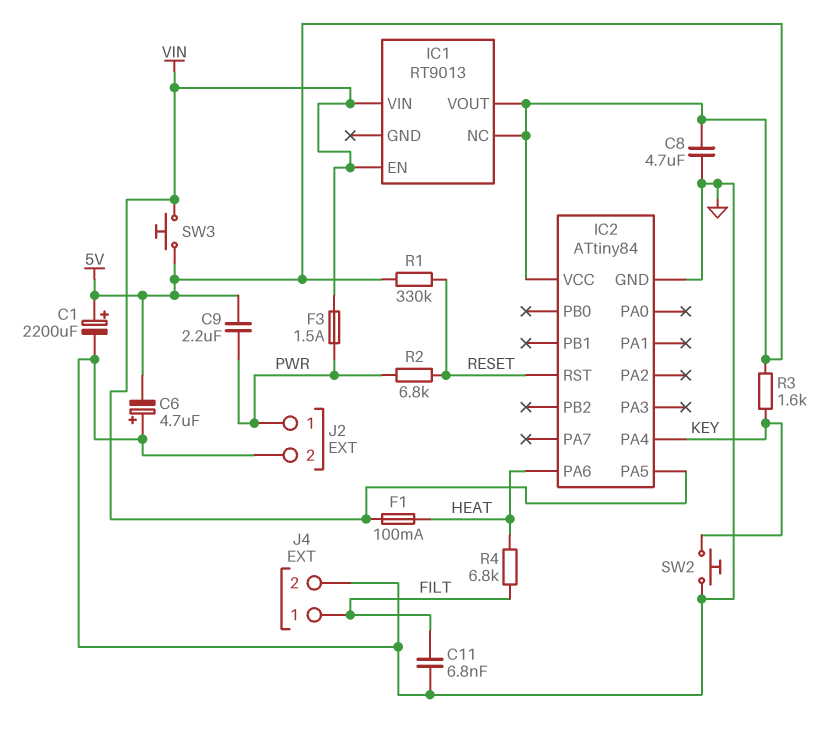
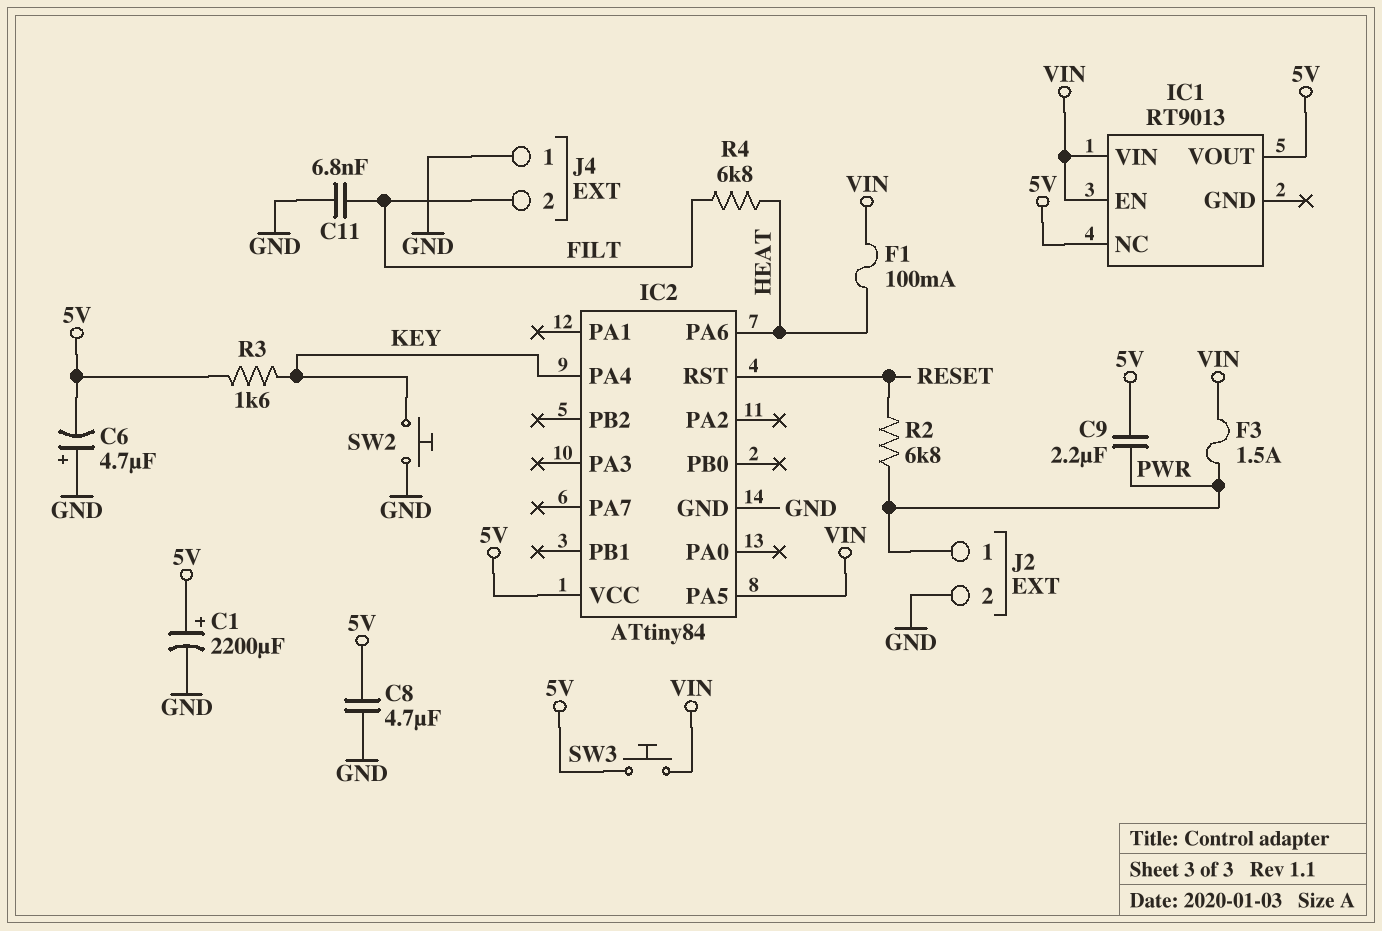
J4 pin 1: FILT -> GND
J4 pin 2: GND -> FILT
R1: 330k (5V, RESET) -> none

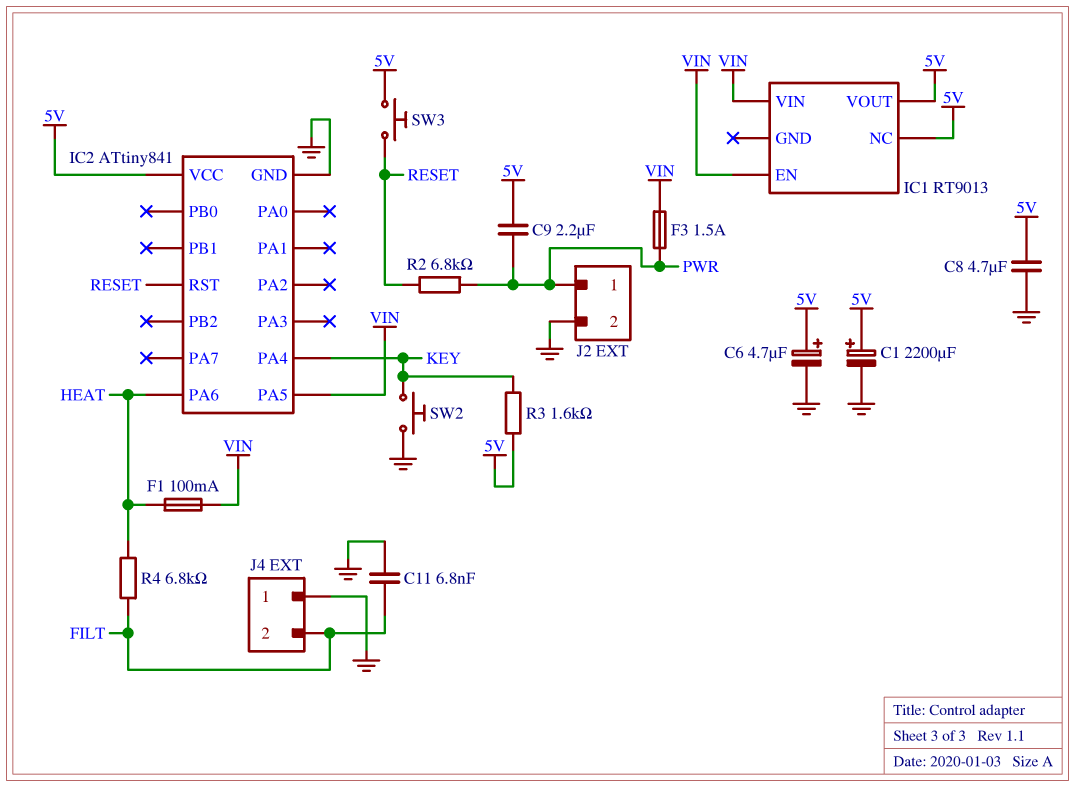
C6: 4.7uF (plus GND, minus 5V) -> 4.7uF (plus 5V, minus GND)
IC2: ATtiny84 -> ATtiny841
SW3: button (5V, VIN) -> button (5V, RESET)

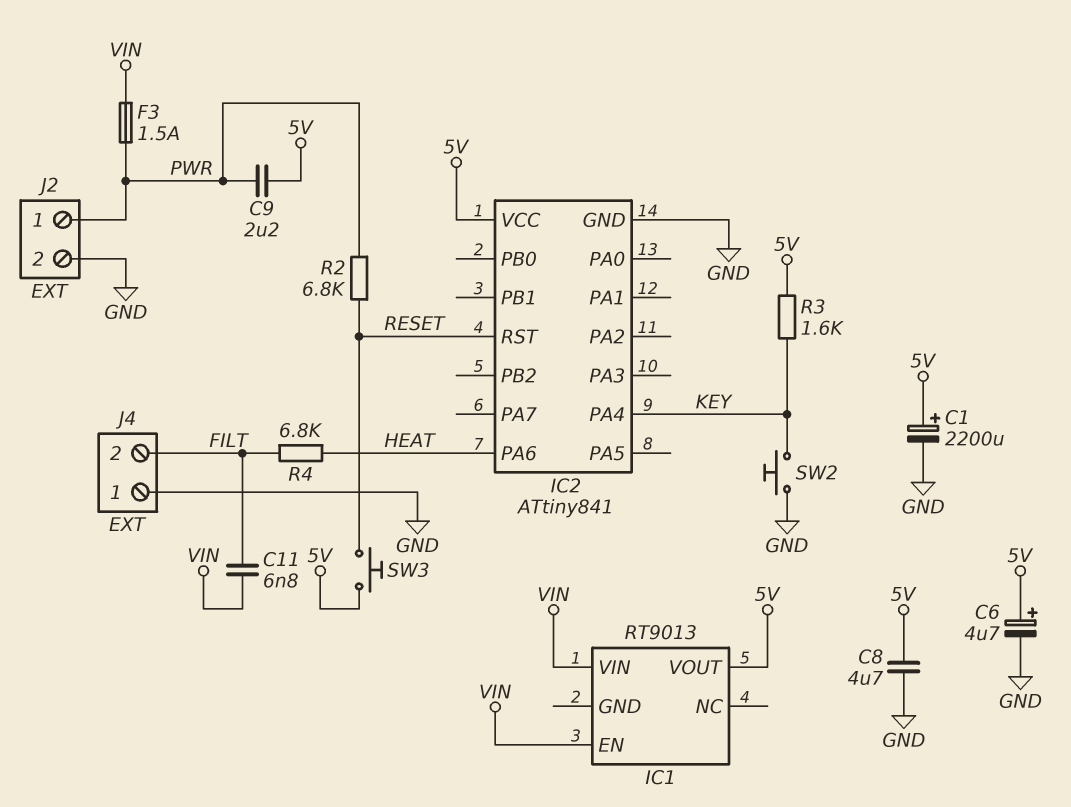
C11: 6.8nF (FILT, GND) -> 6.8nF (FILT, VIN)
F1: 100mA (HEAT, VIN) -> none
IC1 pin NC: 5V -> none
IC2 pin PA5: VIN -> none

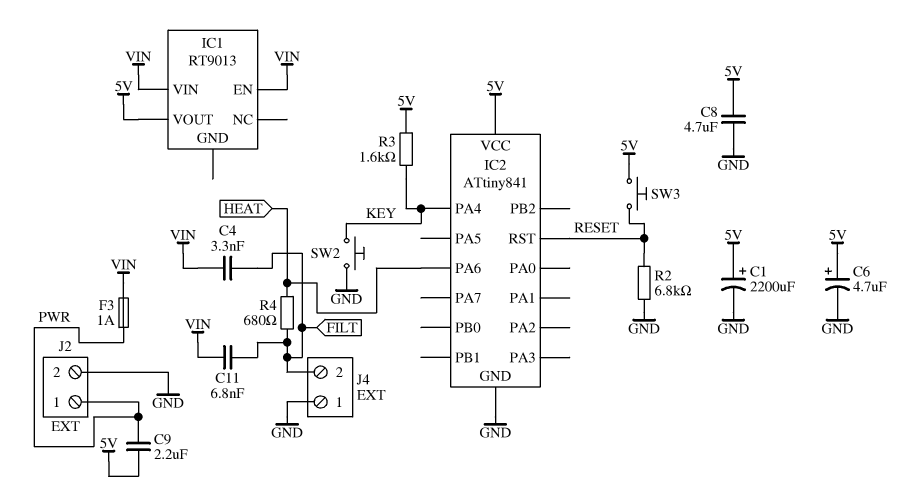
C4: none -> 3.3nF (FILT, VIN)
F3: 1.5A (PWR, VIN) -> 1A (PWR, VIN)
R2: 6.8k (PWR, RESET) -> 6.8k (GND, RESET)
R4: 6.8k (FILT, HEAT) -> 680 (FILT, HEAT)

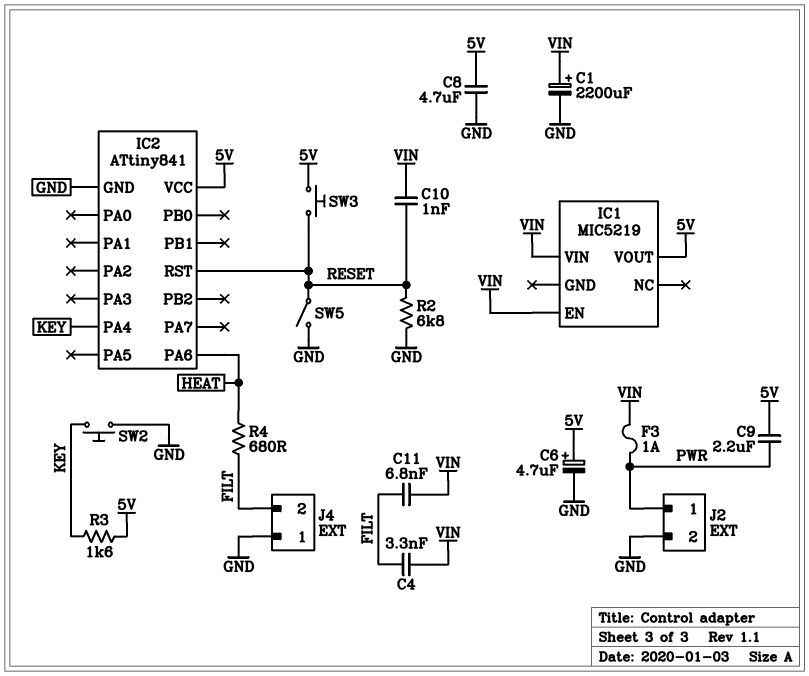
C1: 2200uF (plus 5V, minus GND) -> 2200uF (plus VIN, minus GND)
C10: none -> 1nF (RESET, VIN)
IC1: RT9013 -> MIC5219
SW5: none -> switch (GND, RESET)

